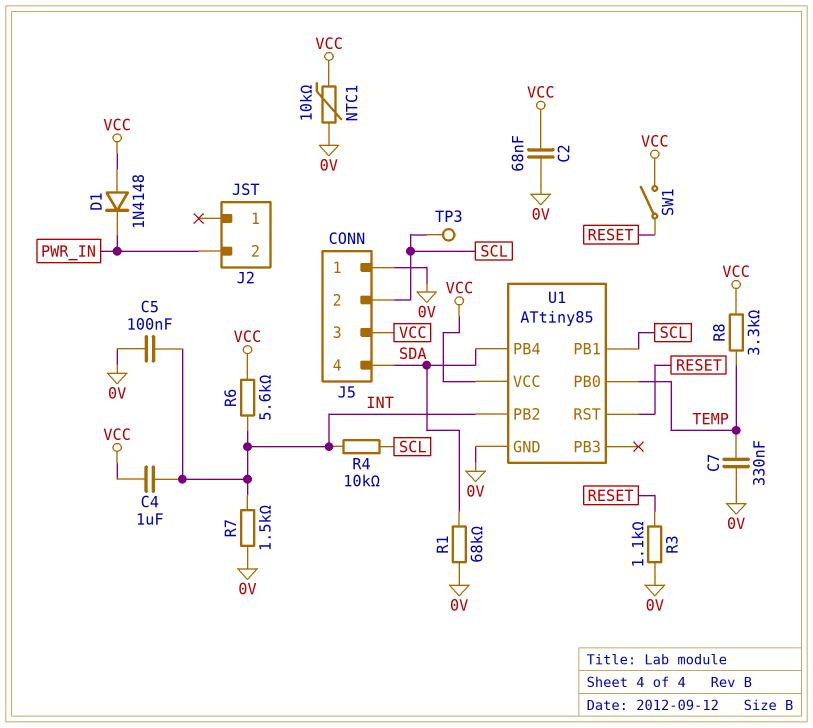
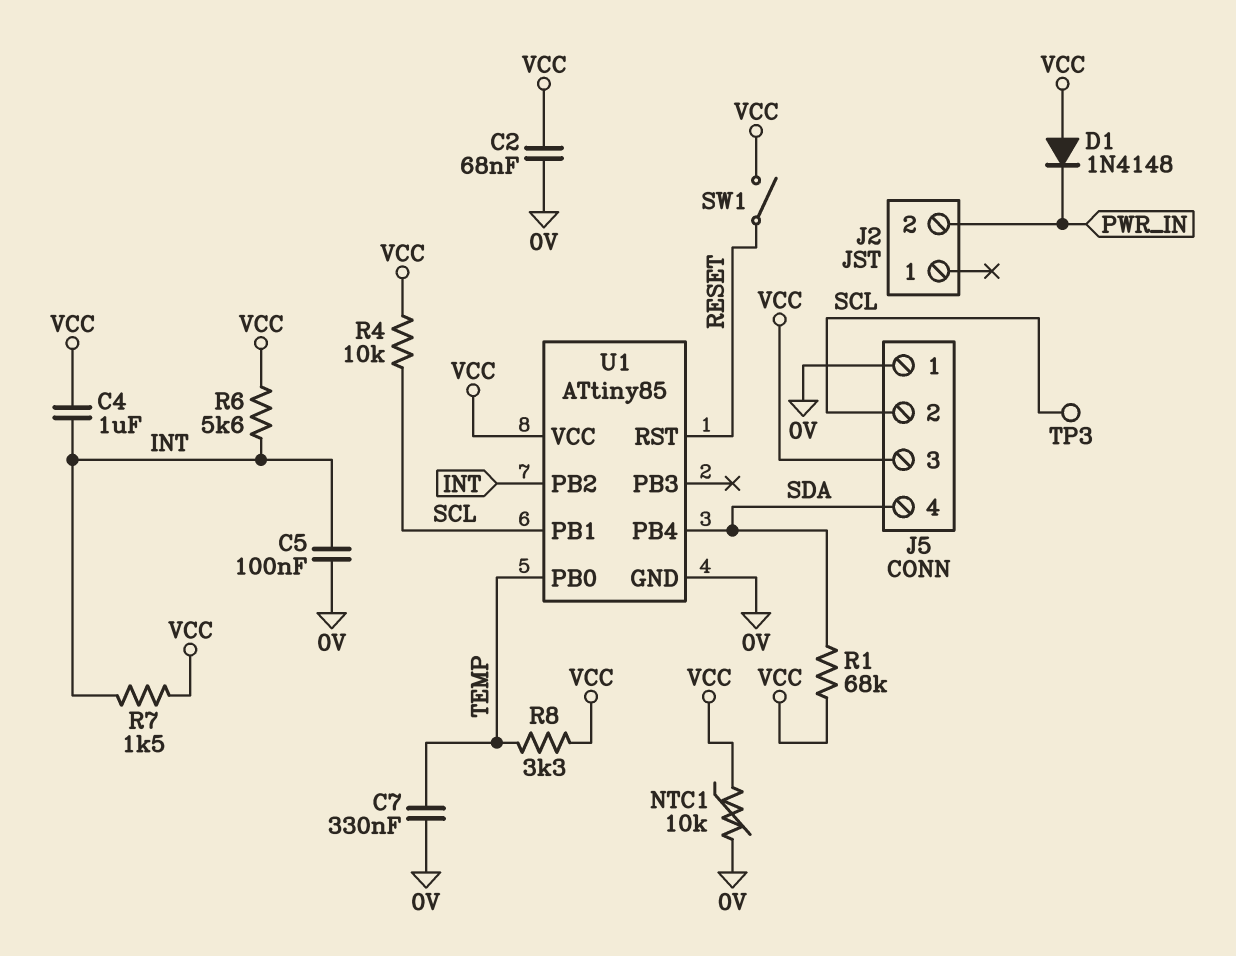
R1: 68k (0V, SDA) -> 68k (SDA, VCC)
R3: 1.1k (0V, RESET) -> none
R4: 10k (INT, SCL) -> 10k (SCL, VCC)
R7: 1.5k (0V, INT) -> 1.5k (INT, VCC)

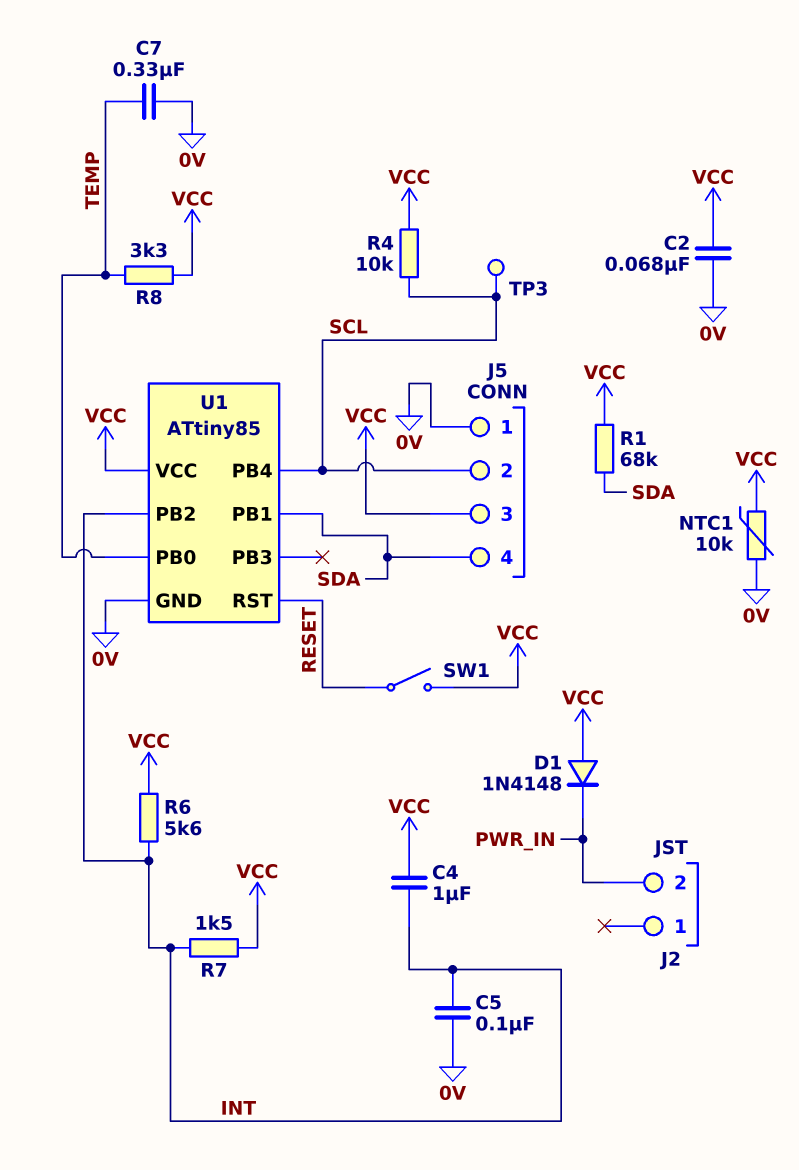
U1 pin PB1: SCL -> SDA
U1 pin PB4: SDA -> SCL

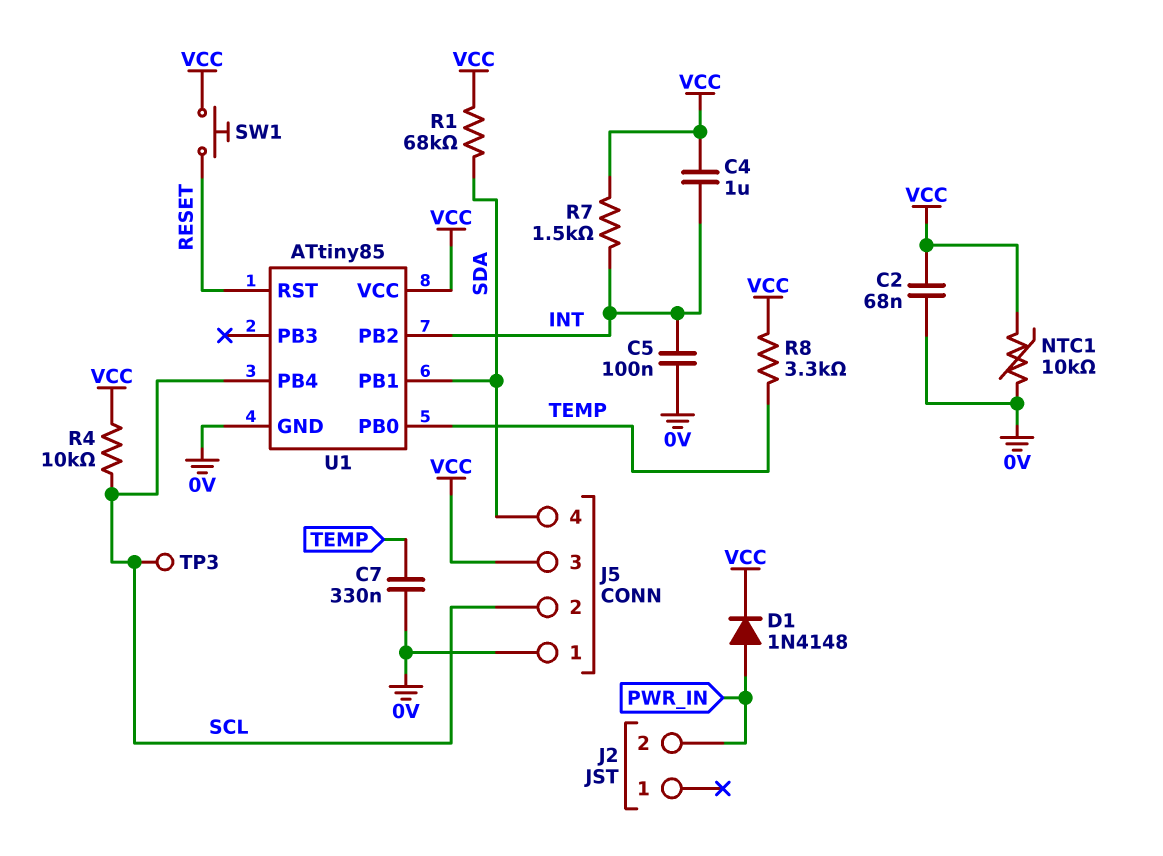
D1: diode 1N4148 (A VCC, K PWR_IN) -> diode 1N4148 (A PWR_IN, K VCC)
R6: 5.6k (INT, VCC) -> none
SW1: switch (RESET, VCC) -> button (RESET, VCC)

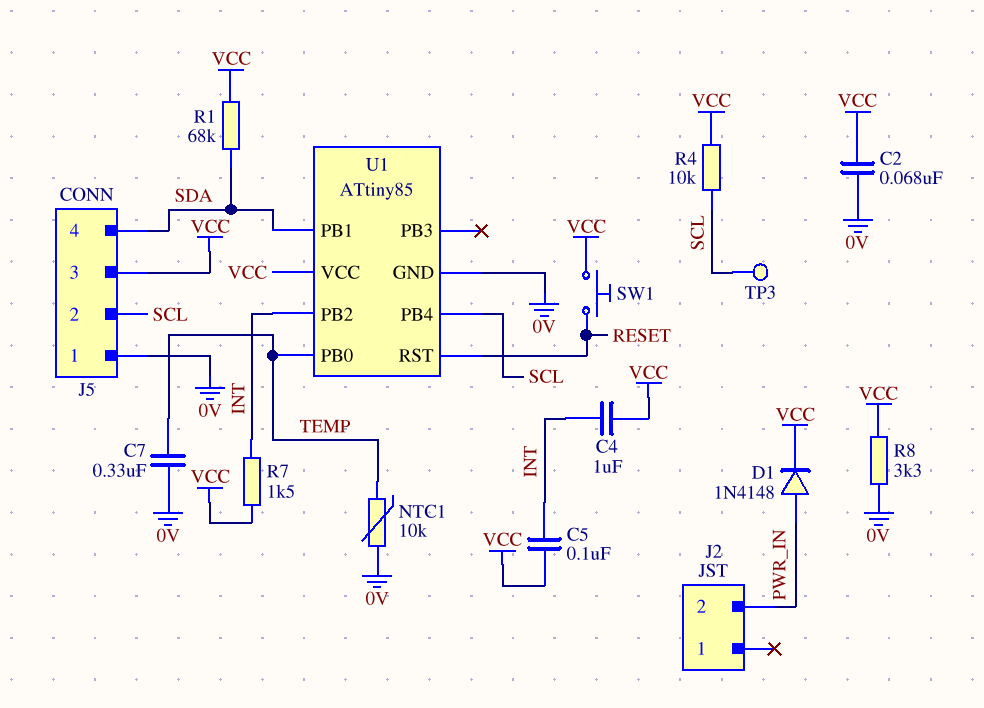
C5: 100nF (0V, INT) -> 100nF (INT, VCC)
NTC1: 10k (0V, VCC) -> 10k (0V, TEMP)
R8: 3.3k (TEMP, VCC) -> 3.3k (0V, VCC)

